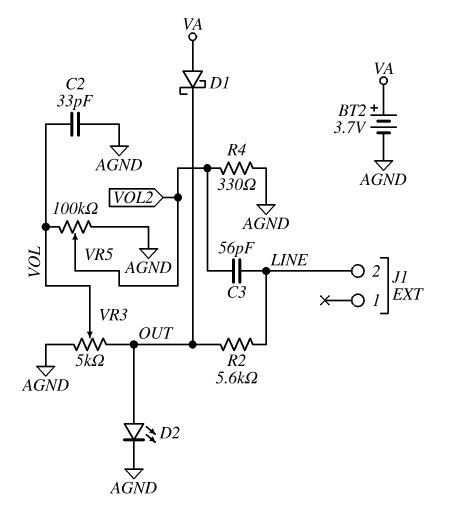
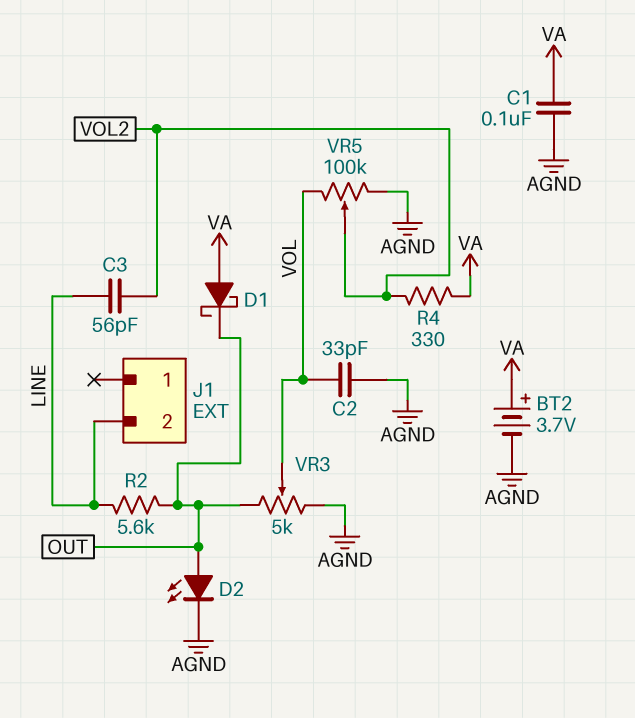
C1: none -> 100nF (AGND, VA)
R4: 330 (AGND, VOL2) -> 330 (VA, VOL2)

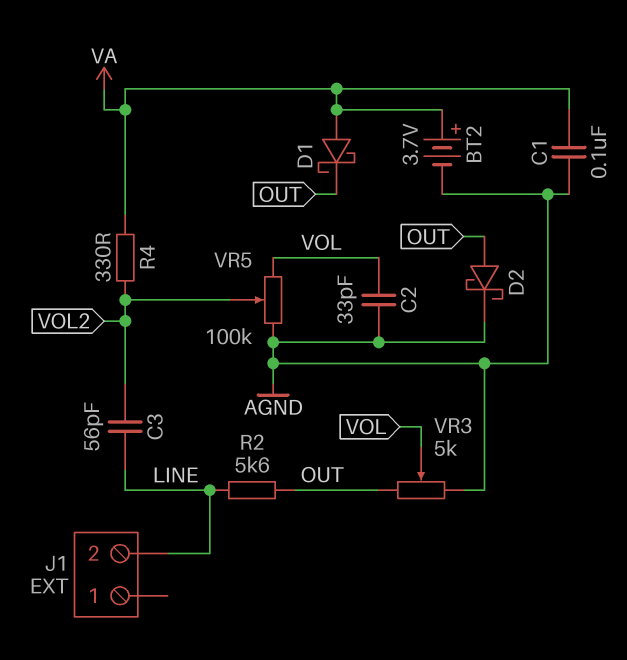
D2: LED (A OUT, K AGND) -> schottky (A OUT, K AGND)

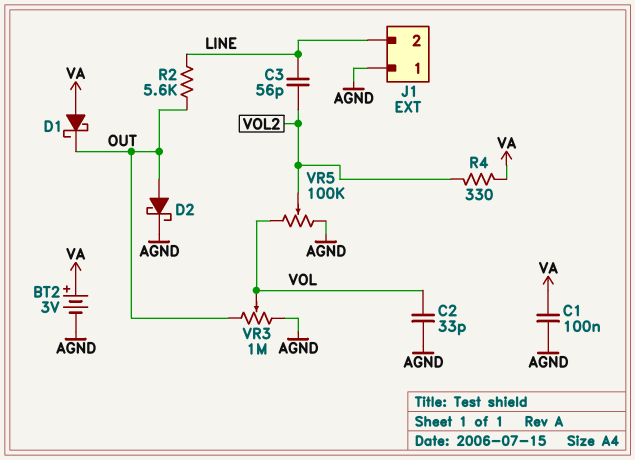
BT2: 3.7V (plus VA, minus AGND) -> 3V (plus VA, minus AGND)
J1 pin 1: none -> AGND
VR3: 5k (AGND, OUT, wiper VOL) -> 1M (AGND, OUT, wiper VOL)

